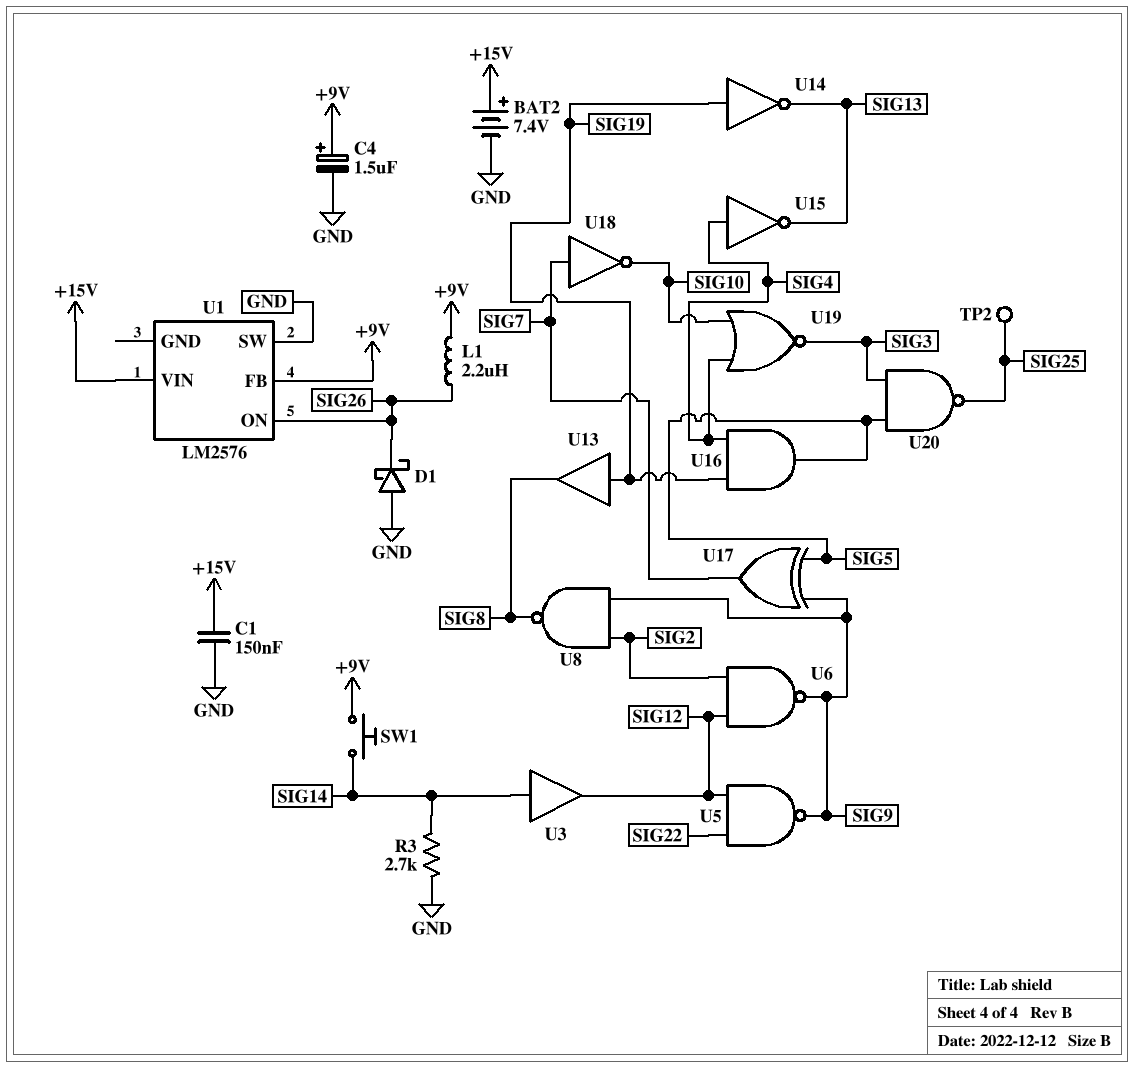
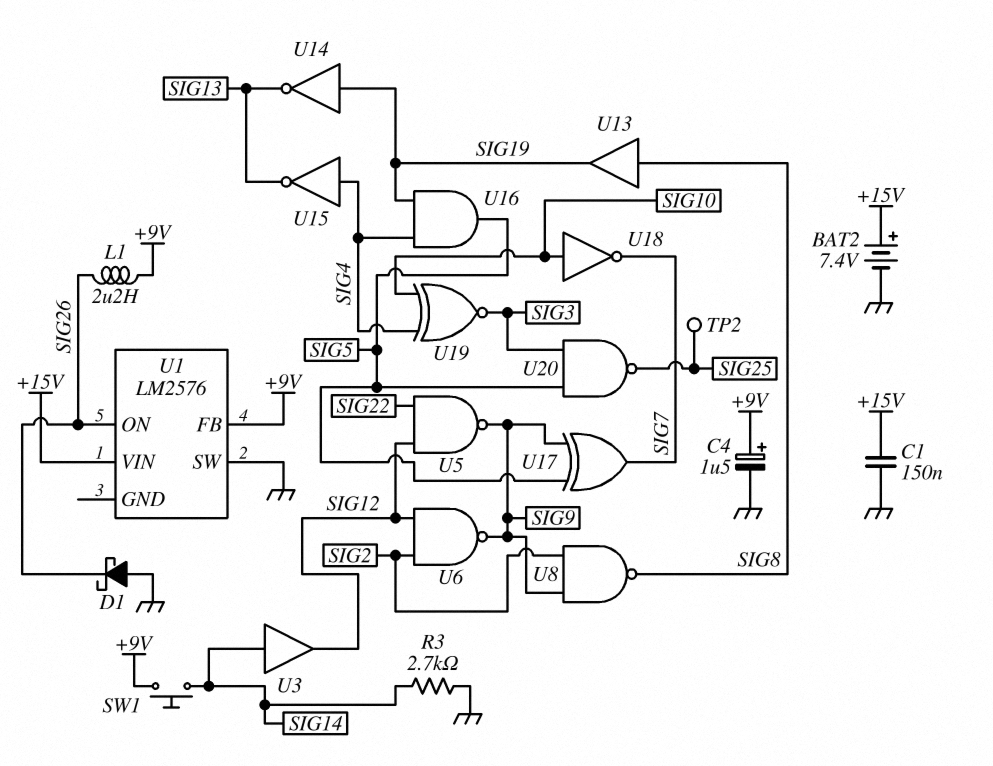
U13: buffer (in SIG19, out SIG8) -> buffer (in SIG8, out SIG19)
U18: NOT (in SIG7, out SIG10) -> NOT (in SIG10, out SIG7)
U19: NOR (in SIG4, in SIG10, out SIG3) -> XNOR (in SIG4, in SIG10, out SIG3)

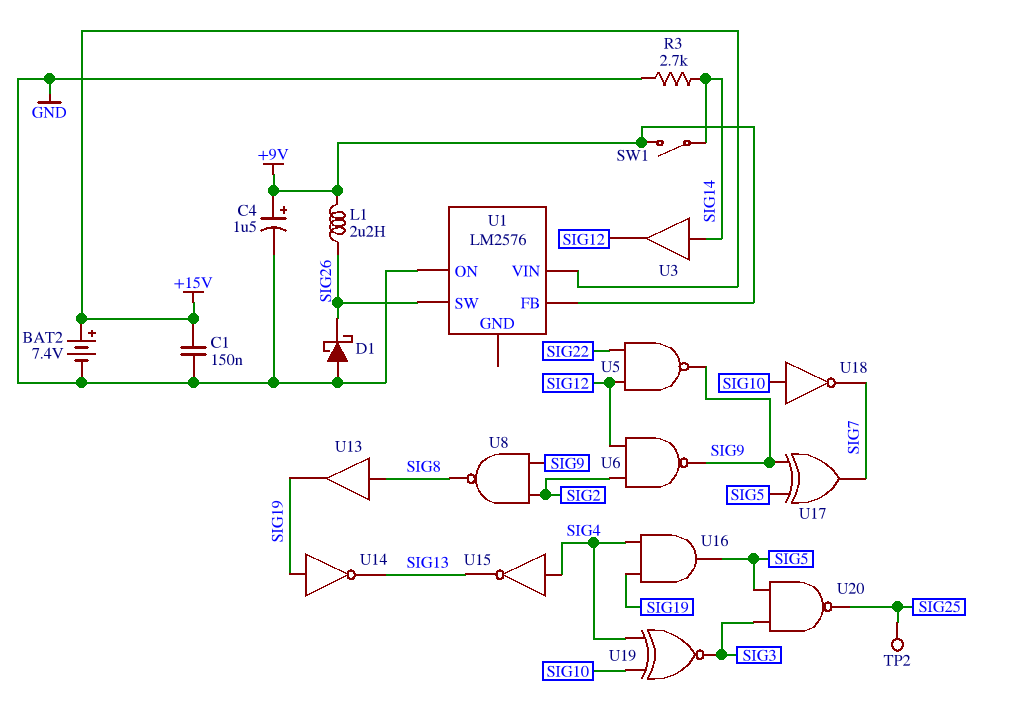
SW1: button (+9V, SIG14) -> switch (+9V, SIG14)
U1 pin ON: SIG26 -> GND
U1 pin SW: GND -> SIG26

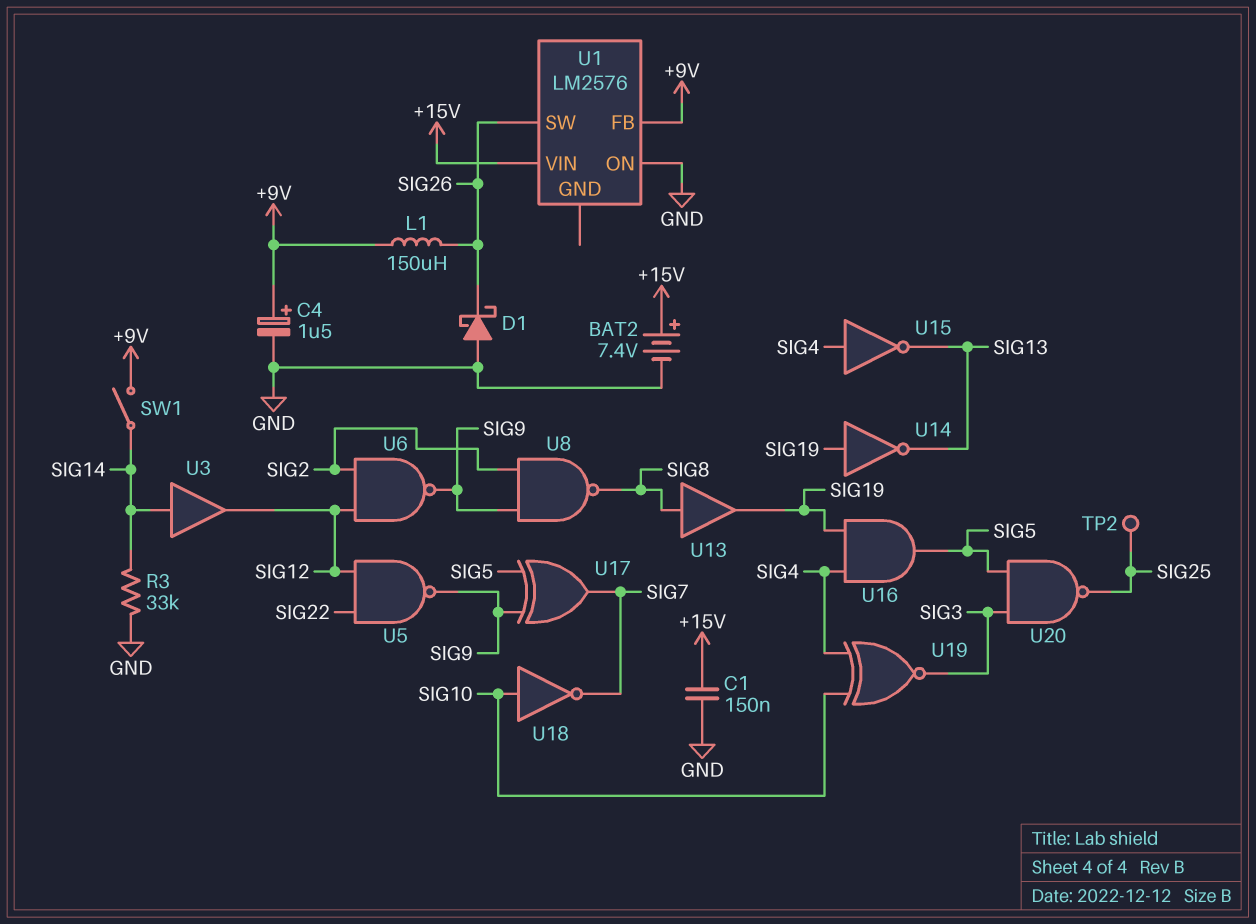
L1: 2.2uH (+9V, SIG26) -> 150uH (+9V, SIG26)
R3: 2.7k (GND, SIG14) -> 33k (GND, SIG14)

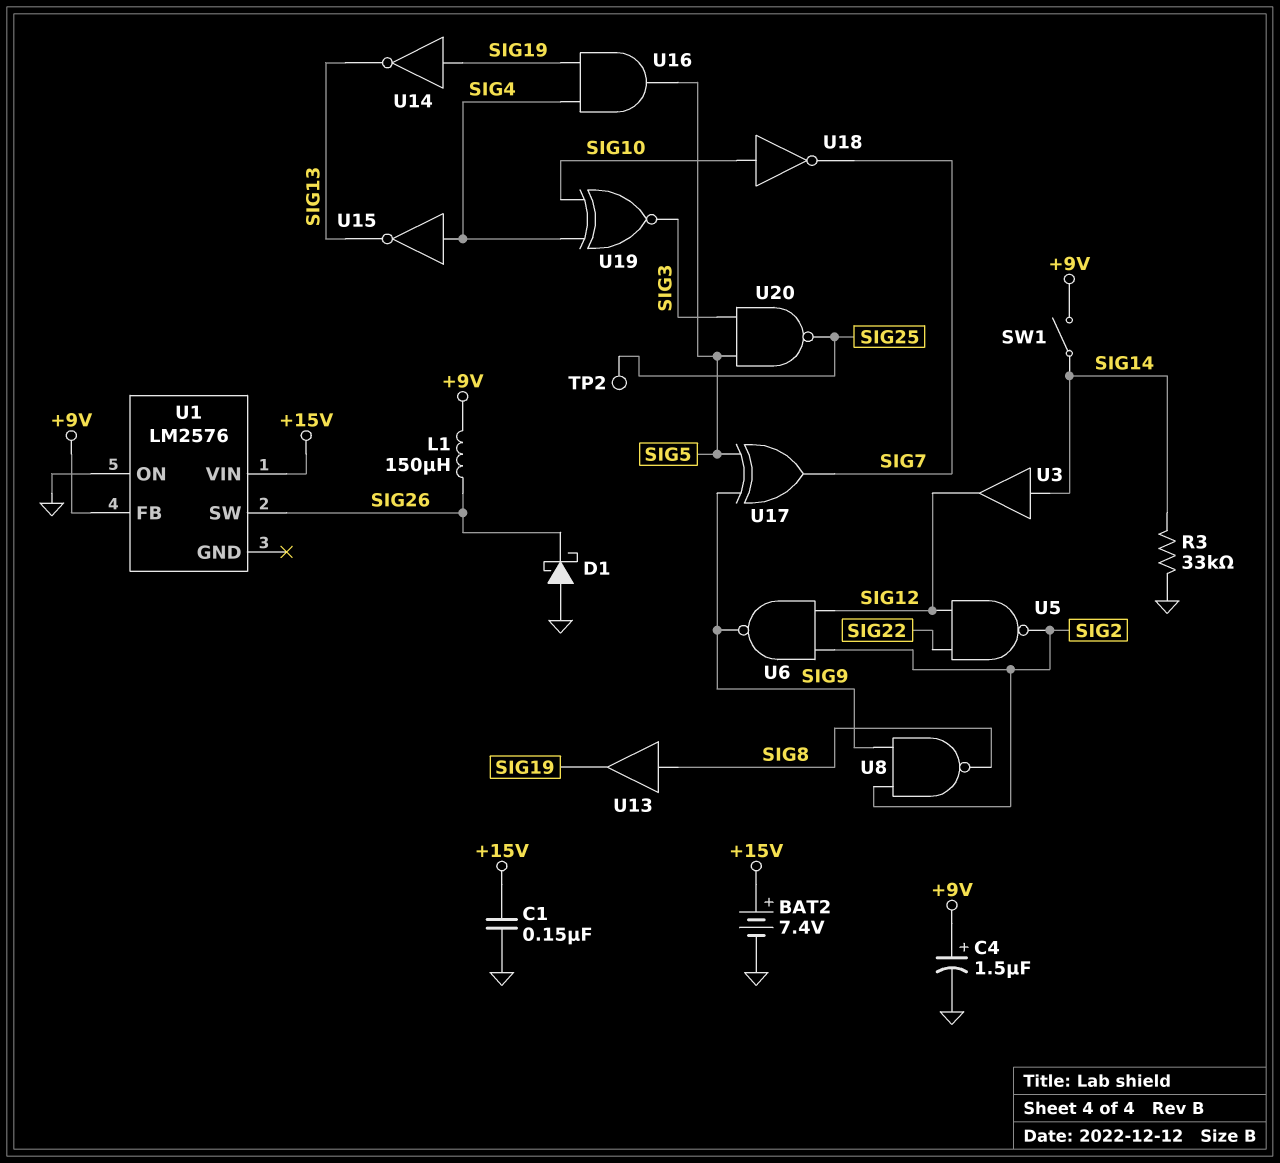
U5: NAND (in SIG12, in SIG22, out SIG9) -> NAND (in SIG12, in SIG22, out SIG2)

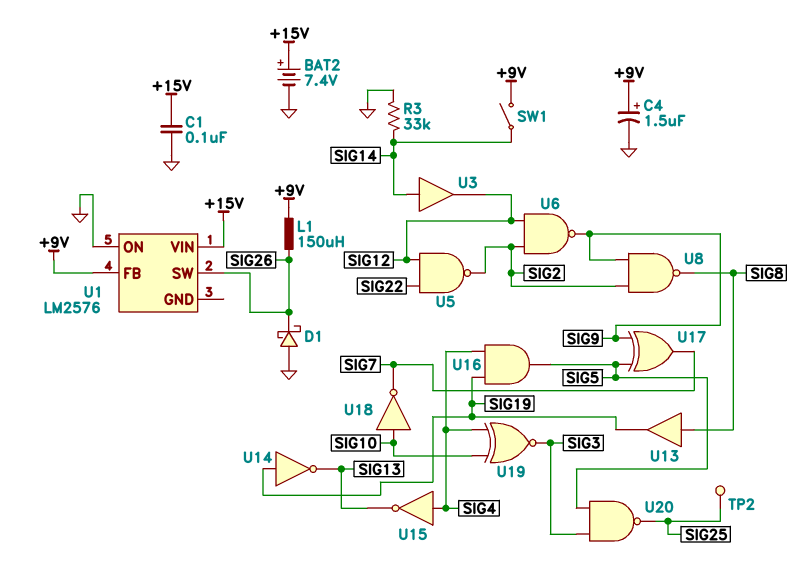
C1: 150nF (+15V, GND) -> 100nF (+15V, GND)

